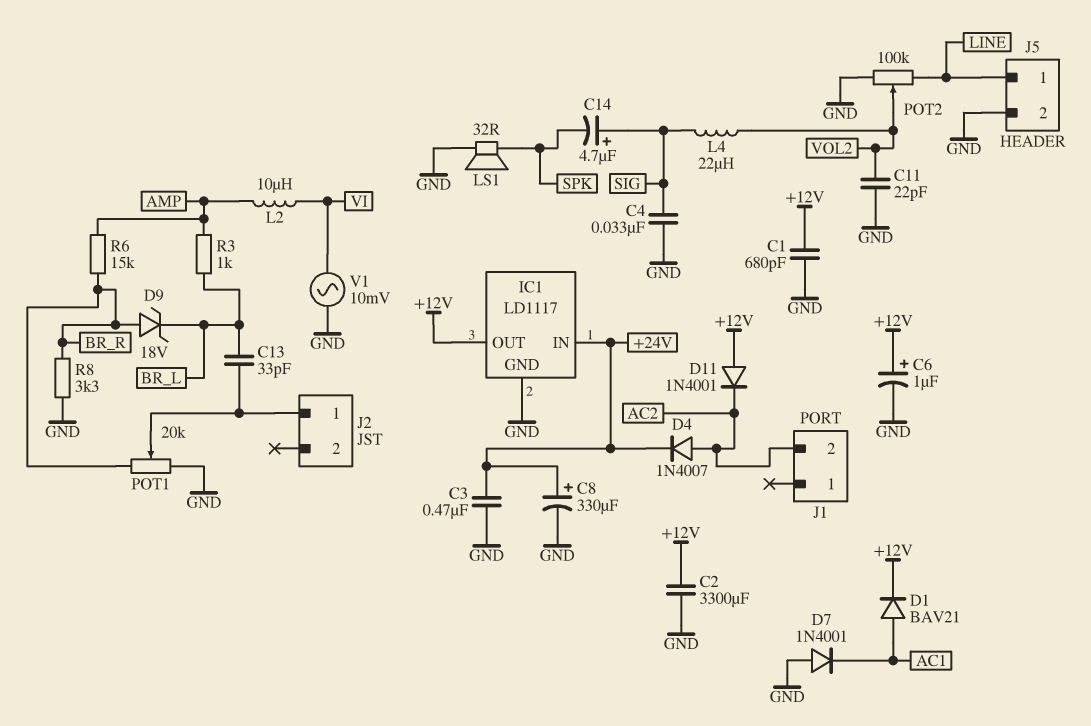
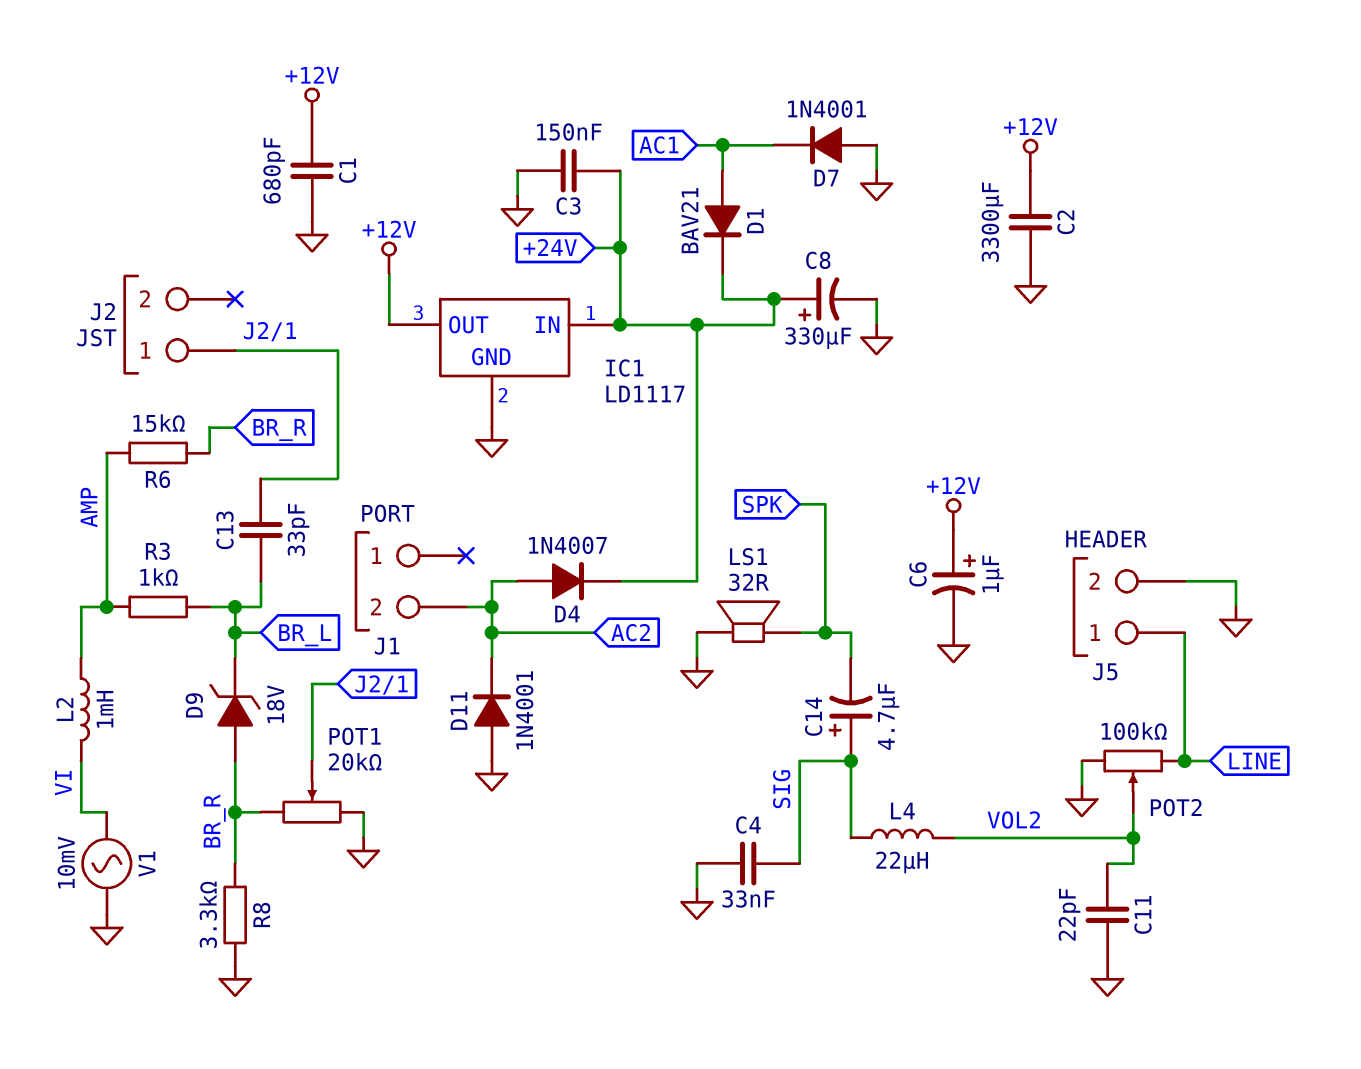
C3: 470nF (+24V, GND) -> 150nF (+24V, GND)
D1: diode BAV21 (A AC1, K +12V) -> diode BAV21 (A AC1, K +24V)
D11: diode 1N4001 (A +12V, K AC2) -> diode 1N4001 (A GND, K AC2)
L2: 10uH (AMP, VI) -> 1mH (AMP, VI)

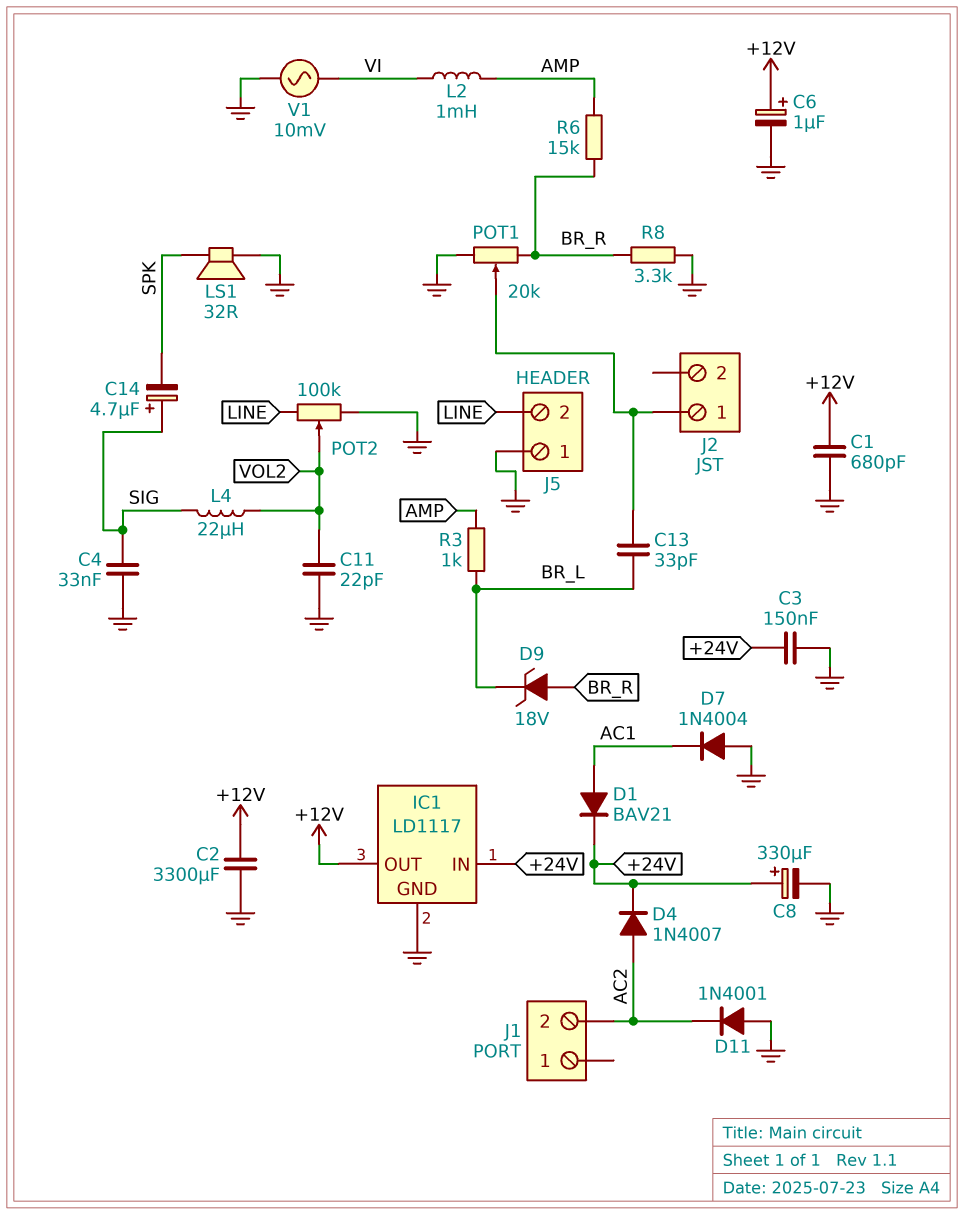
D7: diode 1N4001 (A GND, K AC1) -> diode 1N4004 (A GND, K AC1)
J5 pin 1: LINE -> GND
J5 pin 2: GND -> LINE

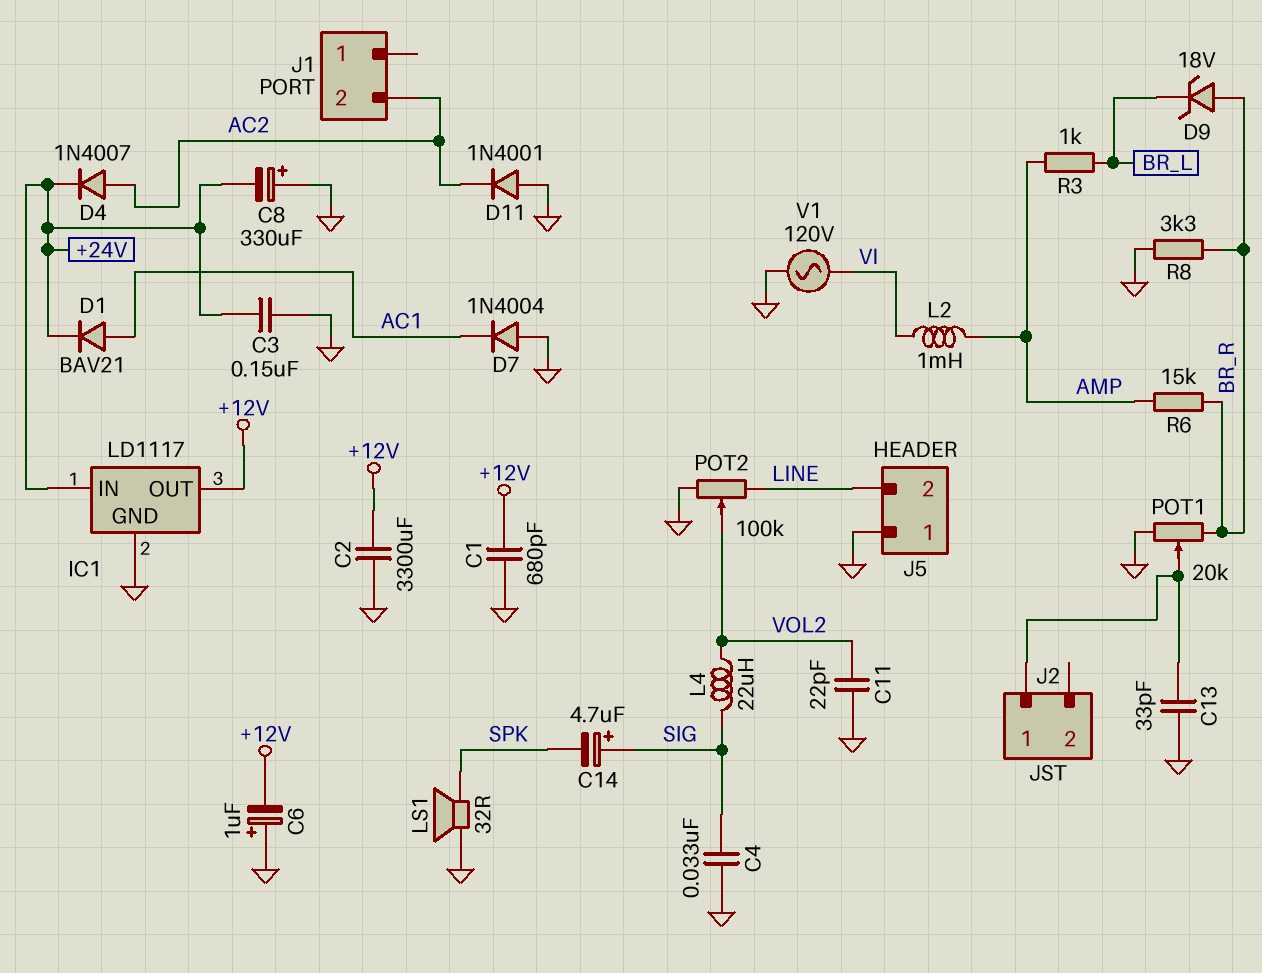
C6: 1uF (plus +12V, minus GND) -> 1uF (plus GND, minus +12V)
C8: 330uF (plus +24V, minus GND) -> 330uF (plus GND, minus +24V)
C13: 33pF (BR_L, J2/1) -> 33pF (GND, J2/1)
V1: AC 10mV (GND, VI) -> AC 120V (GND, VI)

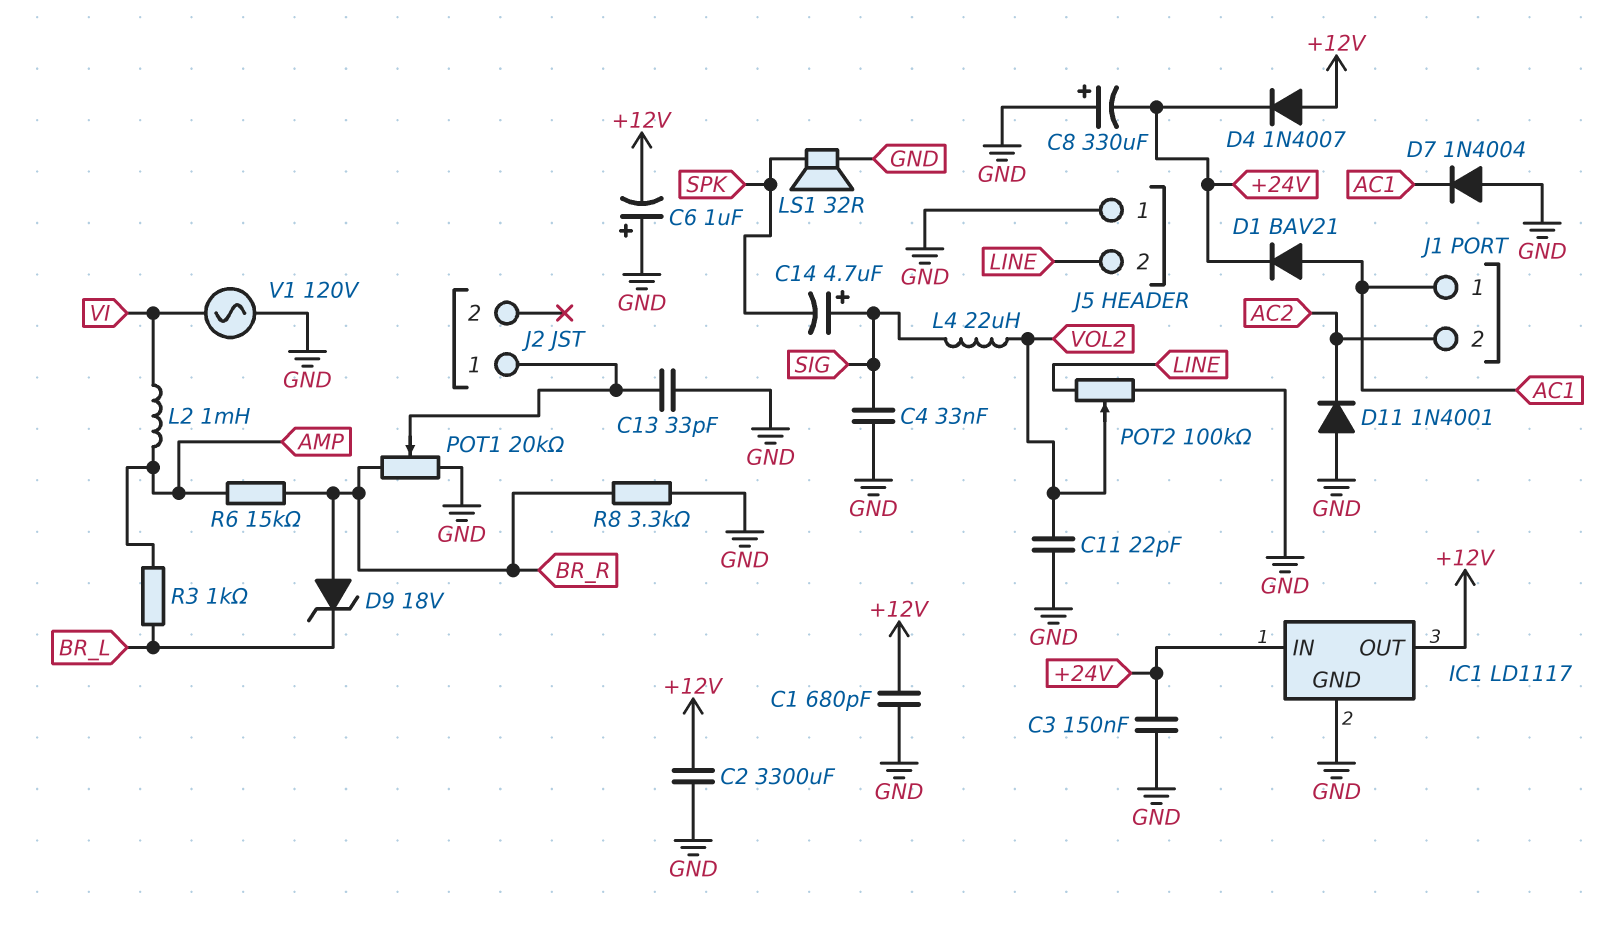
D4: diode 1N4007 (A AC2, K +24V) -> diode 1N4007 (A +12V, K +24V)
J1 pin 1: none -> AC1

